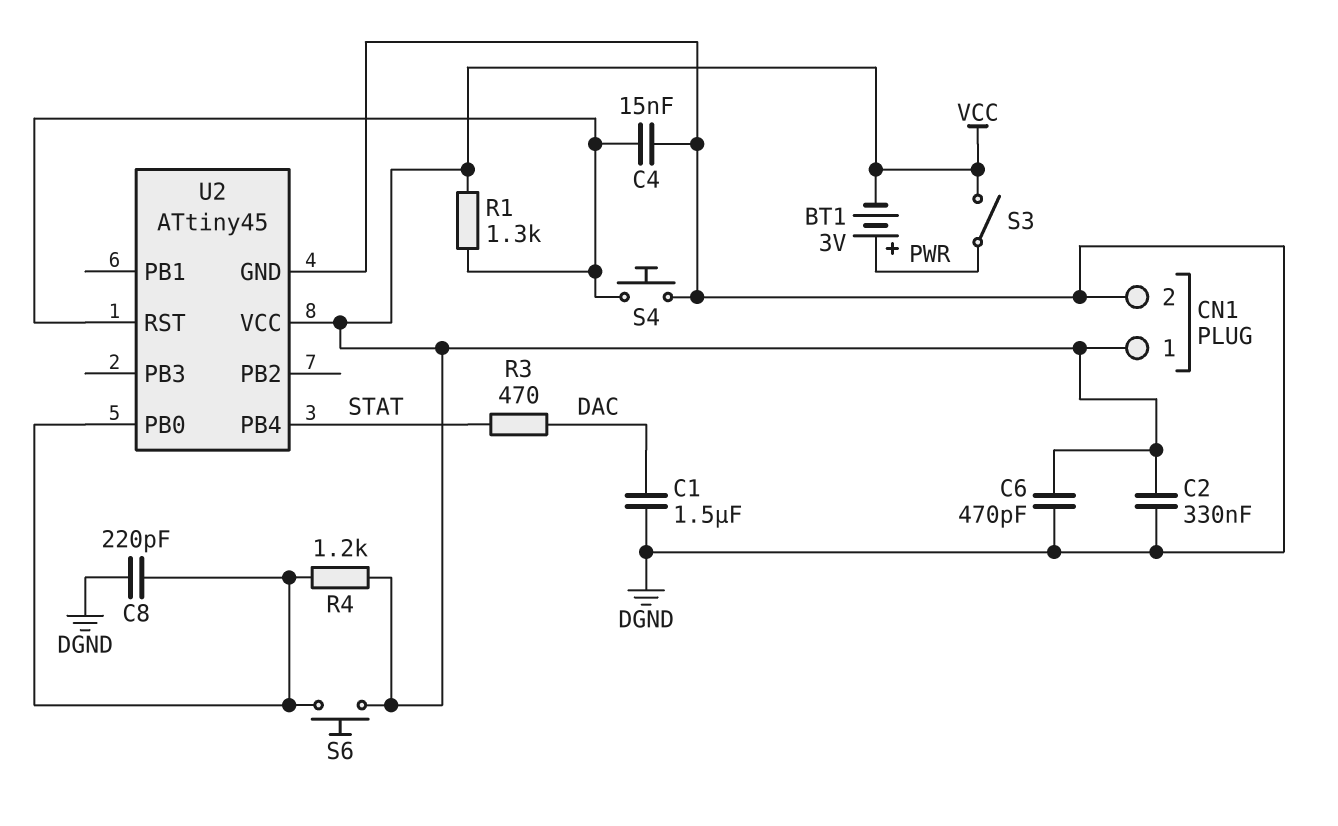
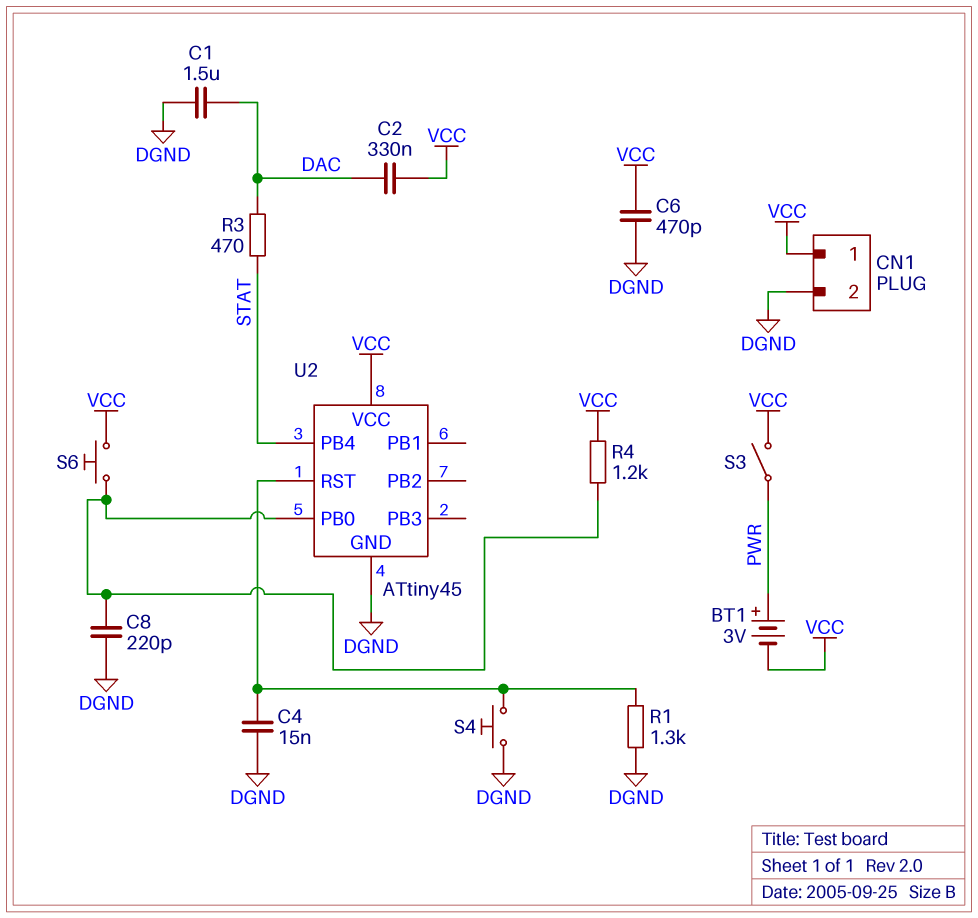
C2: 330nF (DGND, VCC) -> 330nF (DAC, VCC)
R1: 1.3k (U2/RST, VCC) -> 1.3k (DGND, U2/RST)

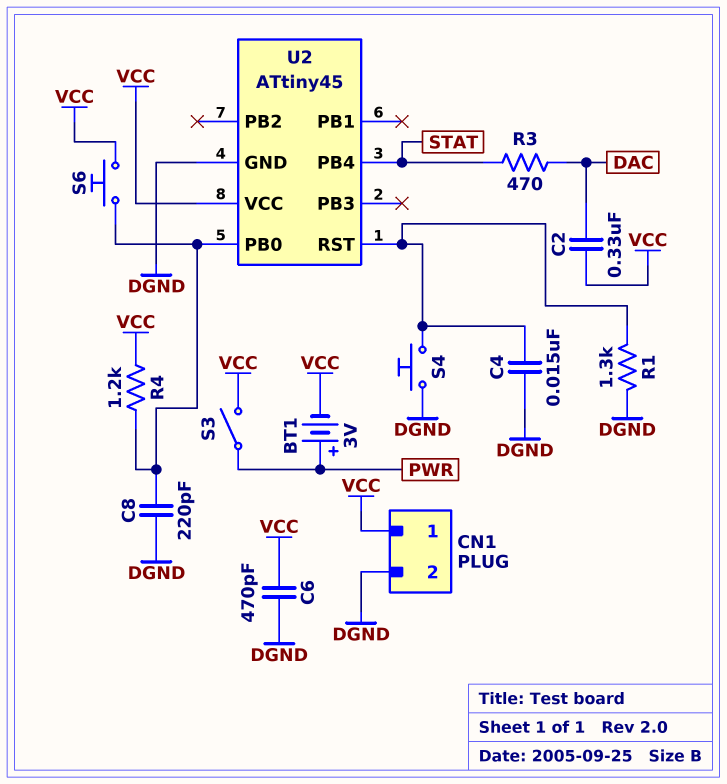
C1: 1.5uF (DAC, DGND) -> none

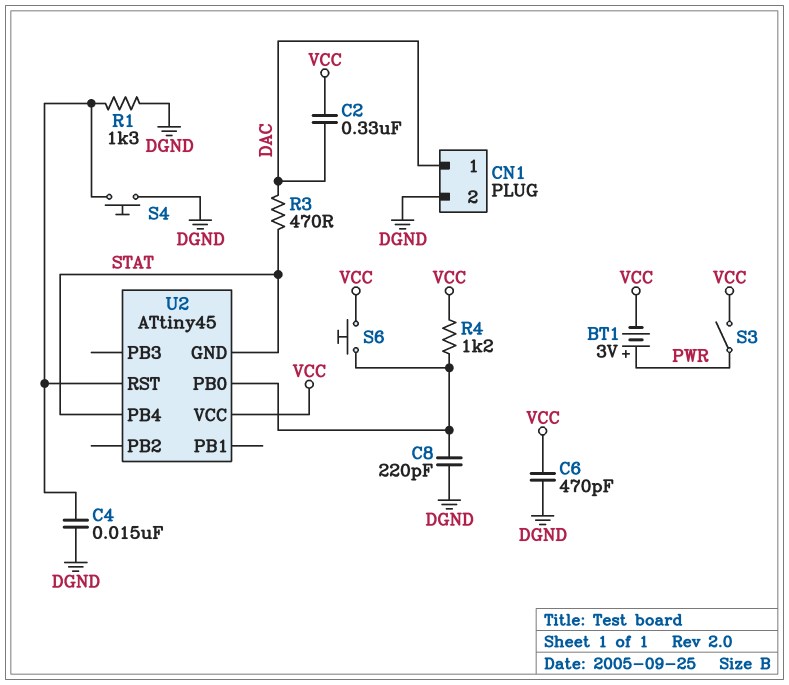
CN1 pin 1: VCC -> DAC
U2 pin GND: DGND -> STAT

